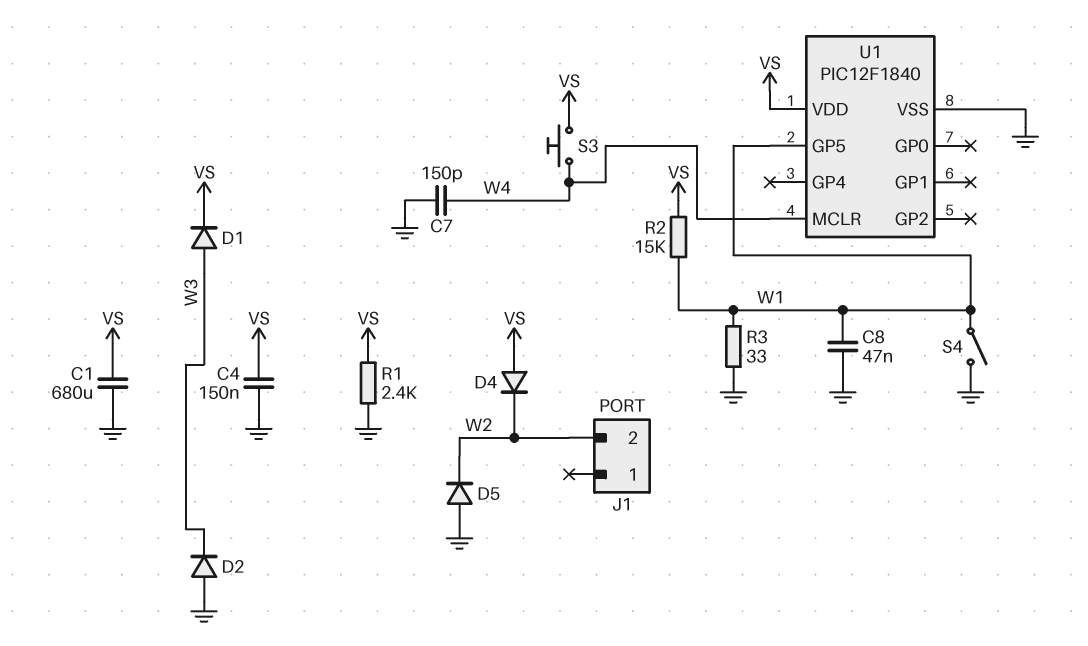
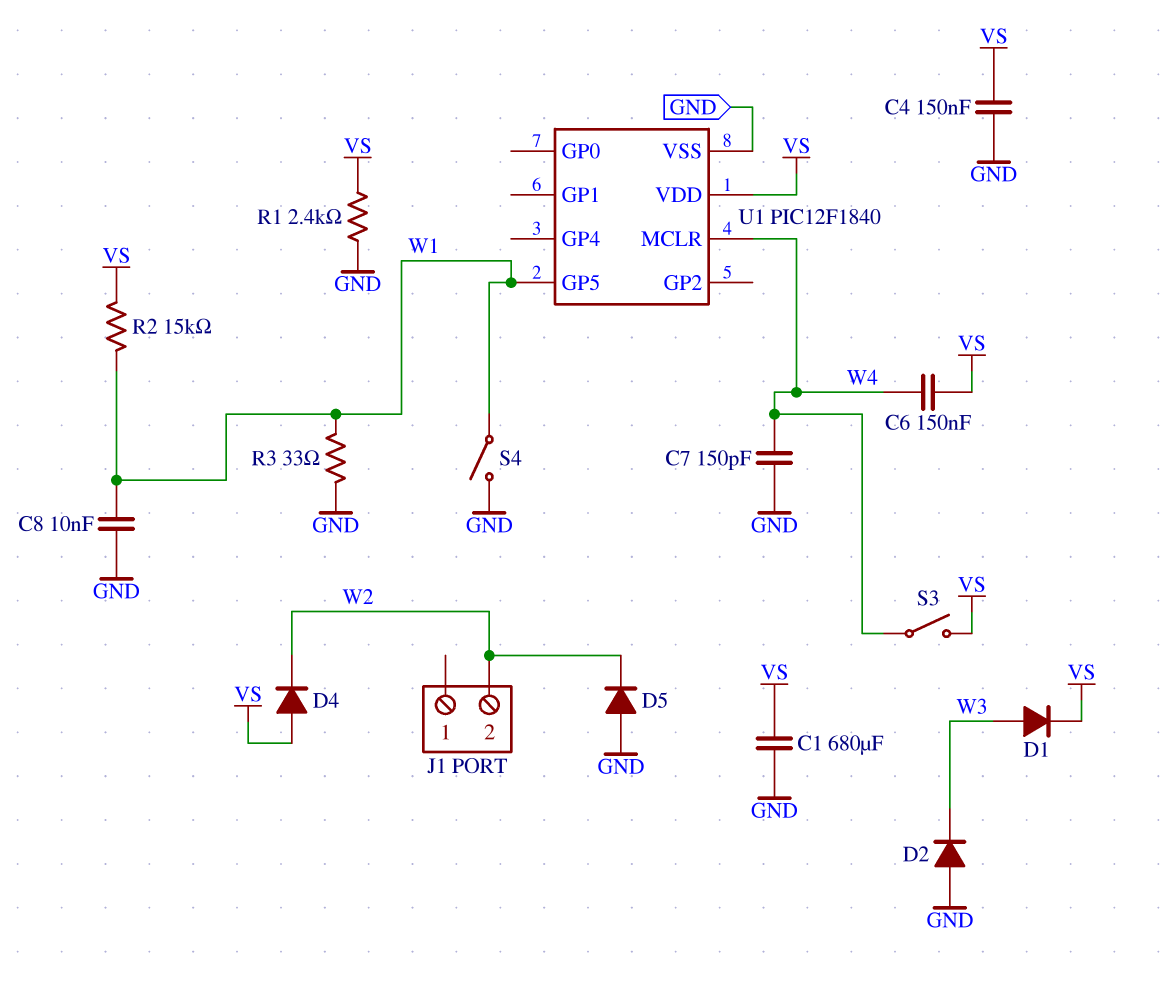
C6: none -> 150nF (VS, W4)
C8: 47nF (GND, W1) -> 10nF (GND, W1)
S3: button (VS, W4) -> switch (VS, W4)

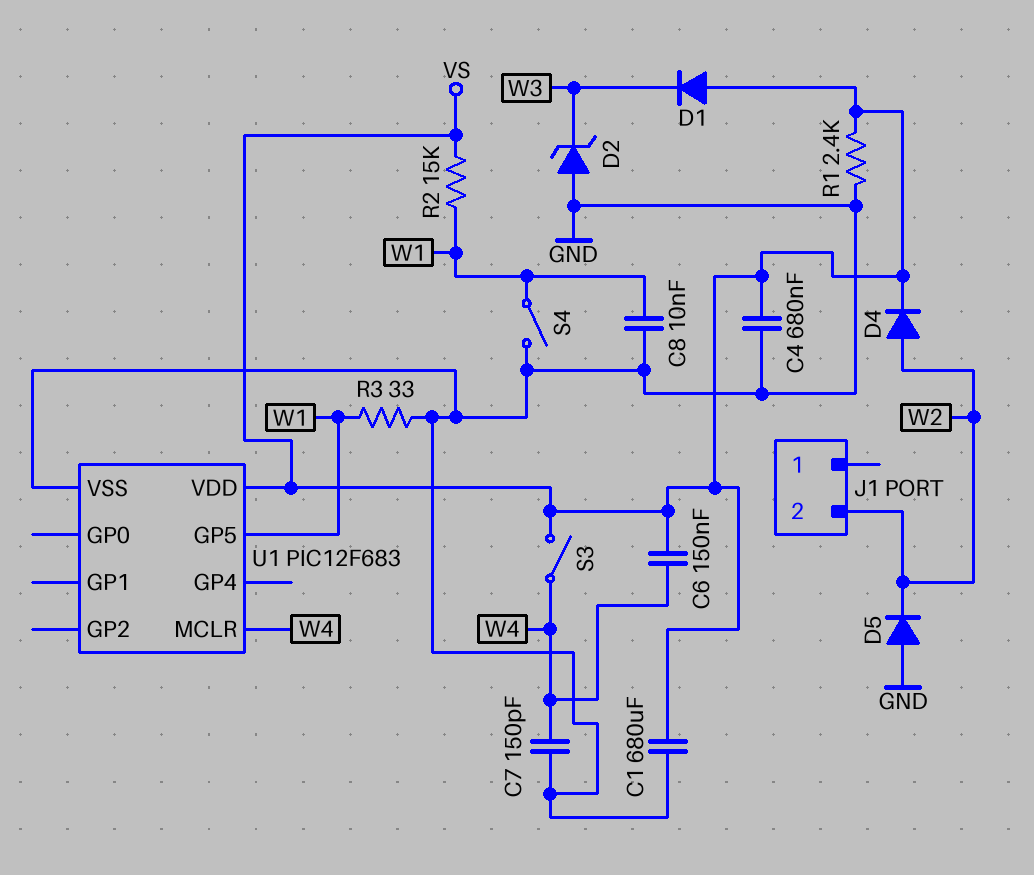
C4: 150nF (GND, VS) -> 680nF (GND, VS)
D1: diode (A W3, K VS) -> diode (A VS, K W3)
D2: diode (A GND, K W3) -> zener (A GND, K W3)
D4: diode (A VS, K W2) -> diode (A W2, K VS)
U1: PIC12F1840 -> PIC12F683

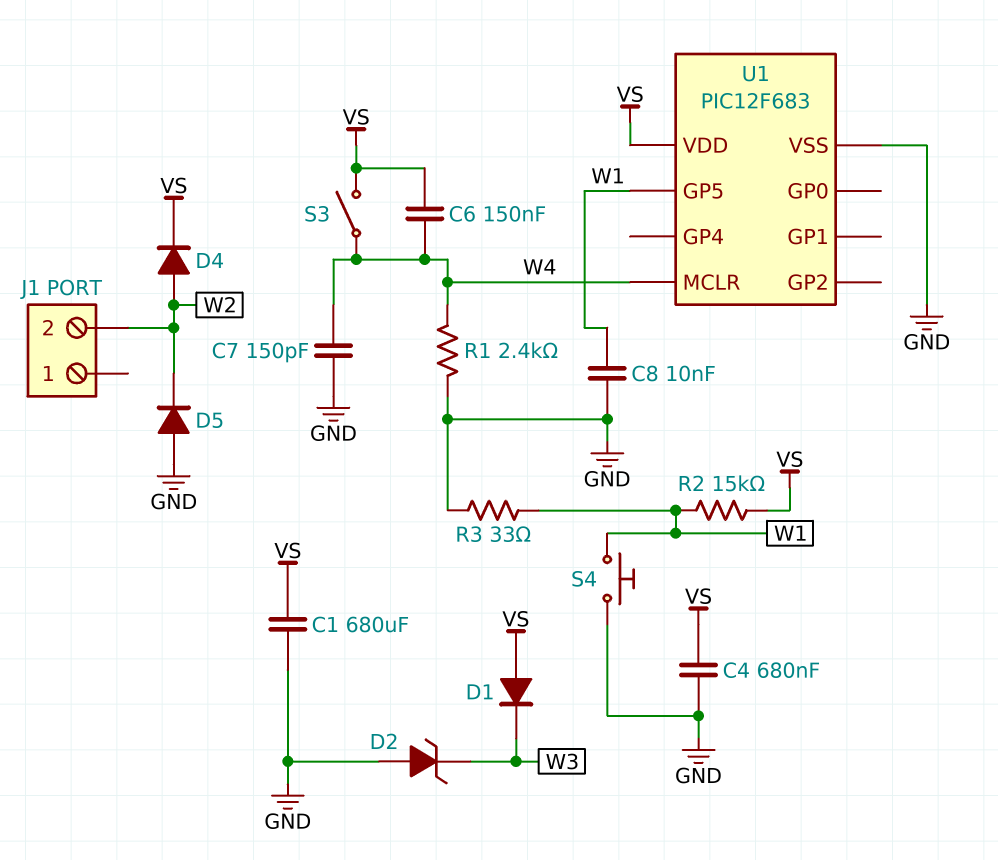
R1: 2.4k (GND, VS) -> 2.4k (GND, W4)
S4: switch (GND, W1) -> button (GND, W1)

